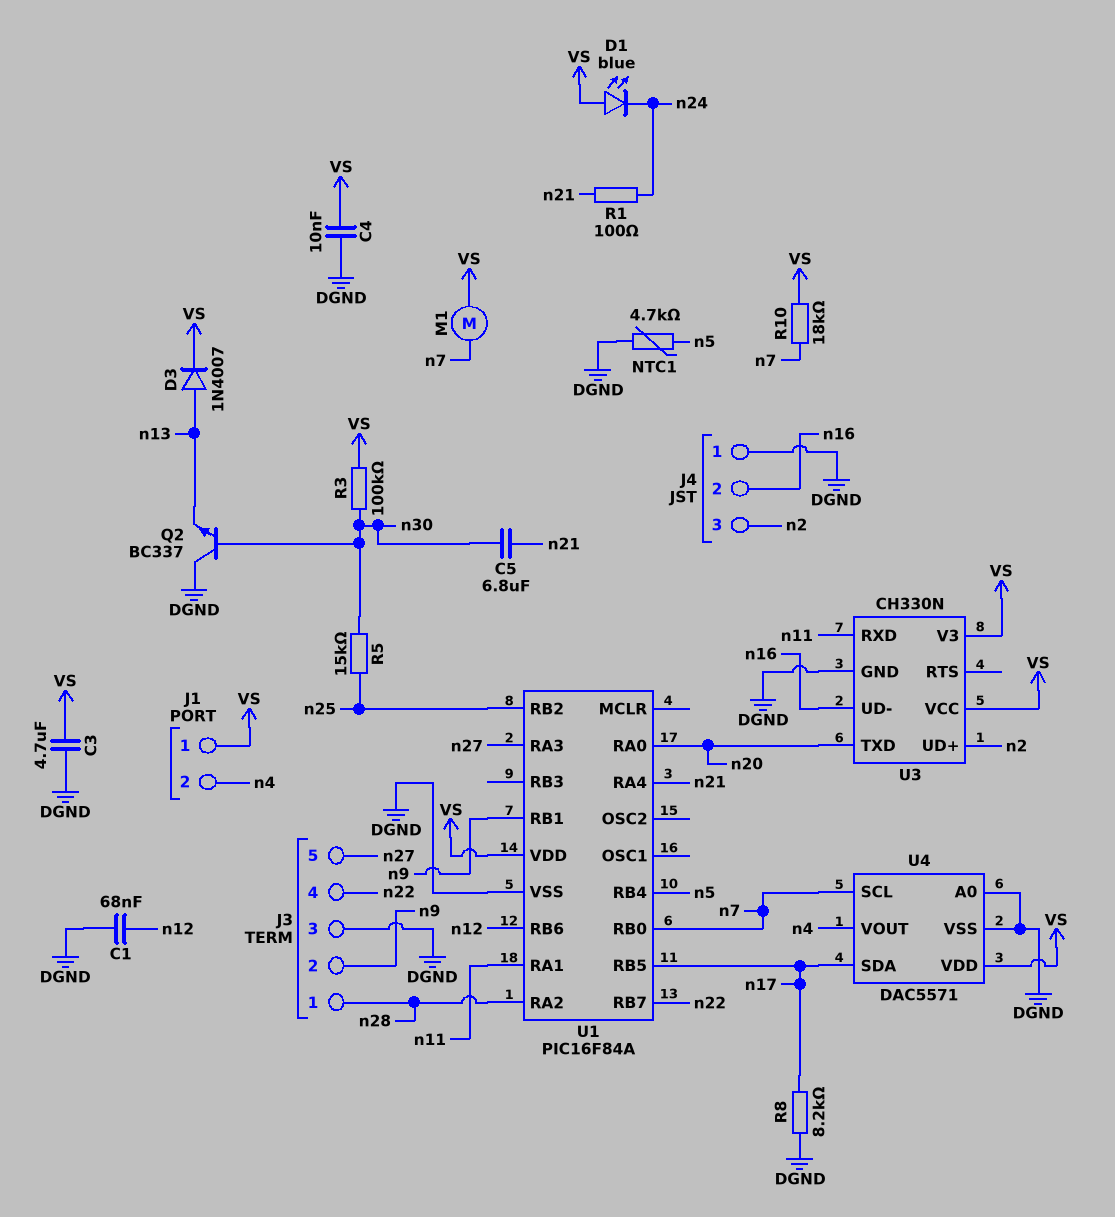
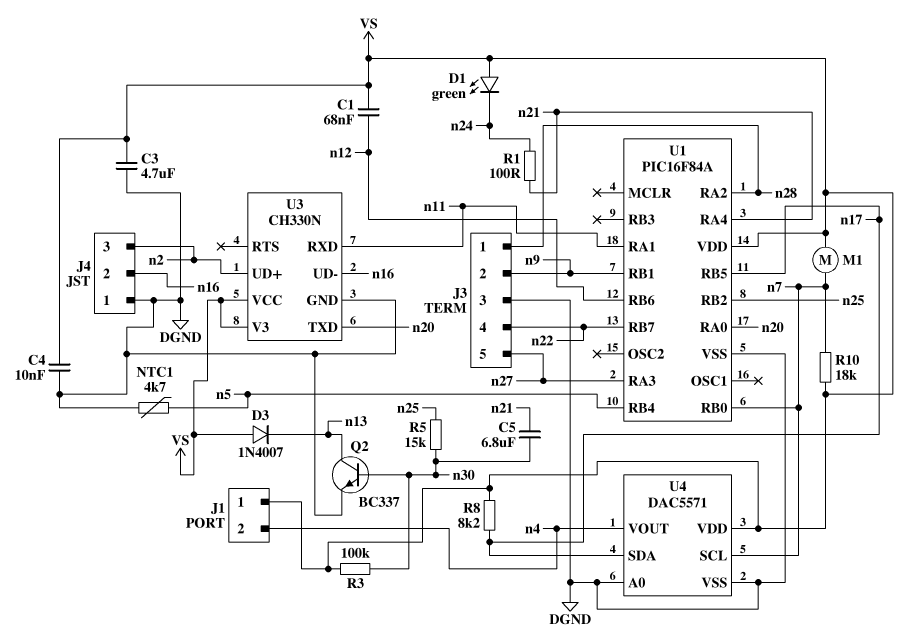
C1: 68nF (DGND, n12) -> 68nF (VS, n12)
D1: LED blue (A VS, K n24) -> LED green (A VS, K n24)
D3: diode 1N4007 (A n13, K VS) -> diode 1N4007 (A VS, K n13)
Q2: NPN BC337 (B n30, C DGND, E n13) -> NPN BC337 (B n30, C n13, E DGND)
R8: 8.2k (DGND, n17) -> 8.2k (VS, n17)

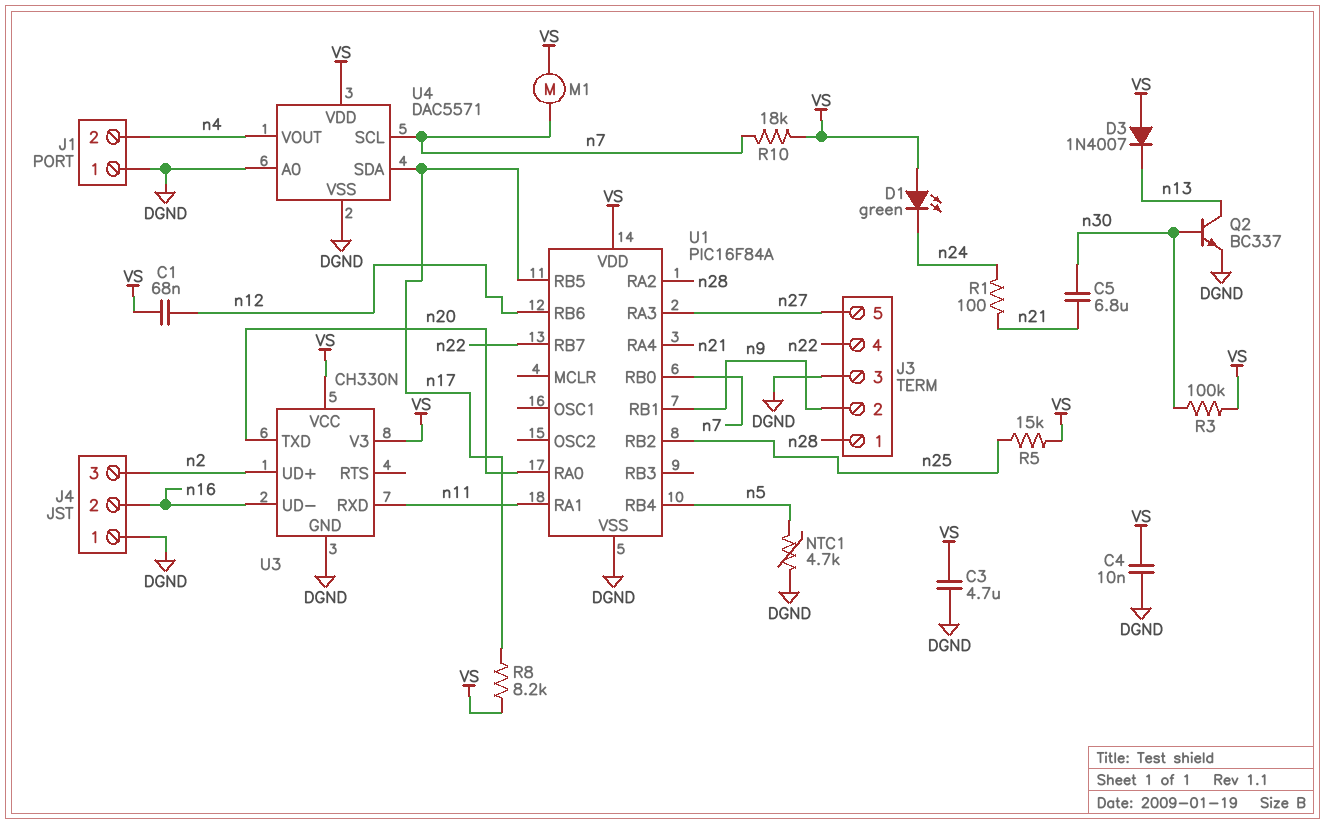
J1 pin 1: VS -> DGND
R5: 15k (n25, n30) -> 15k (VS, n25)

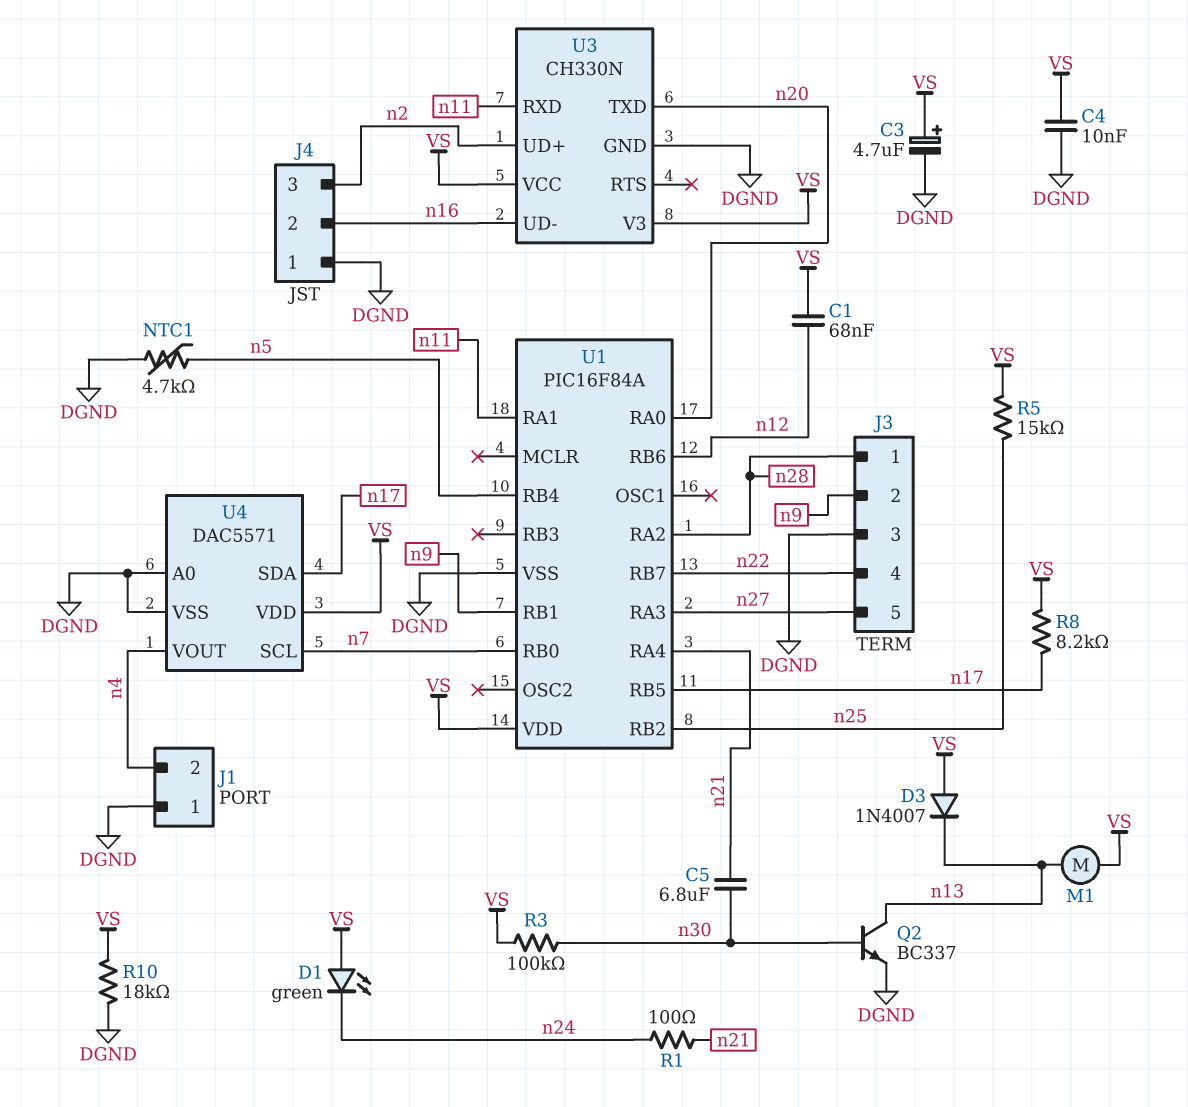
C3: 4.7uF (DGND, VS) -> 4.7uF (plus VS, minus DGND)
M1: motor (VS, n7) -> motor (VS, n13)
R10: 18k (VS, n7) -> 18k (DGND, VS)

